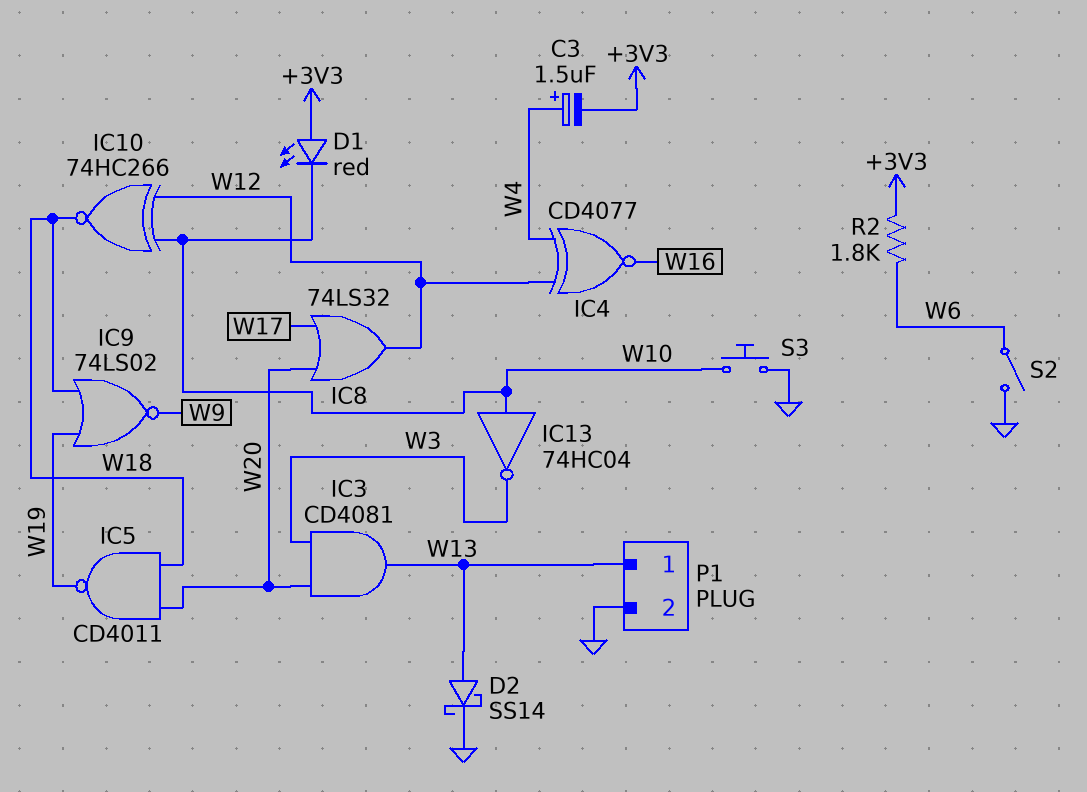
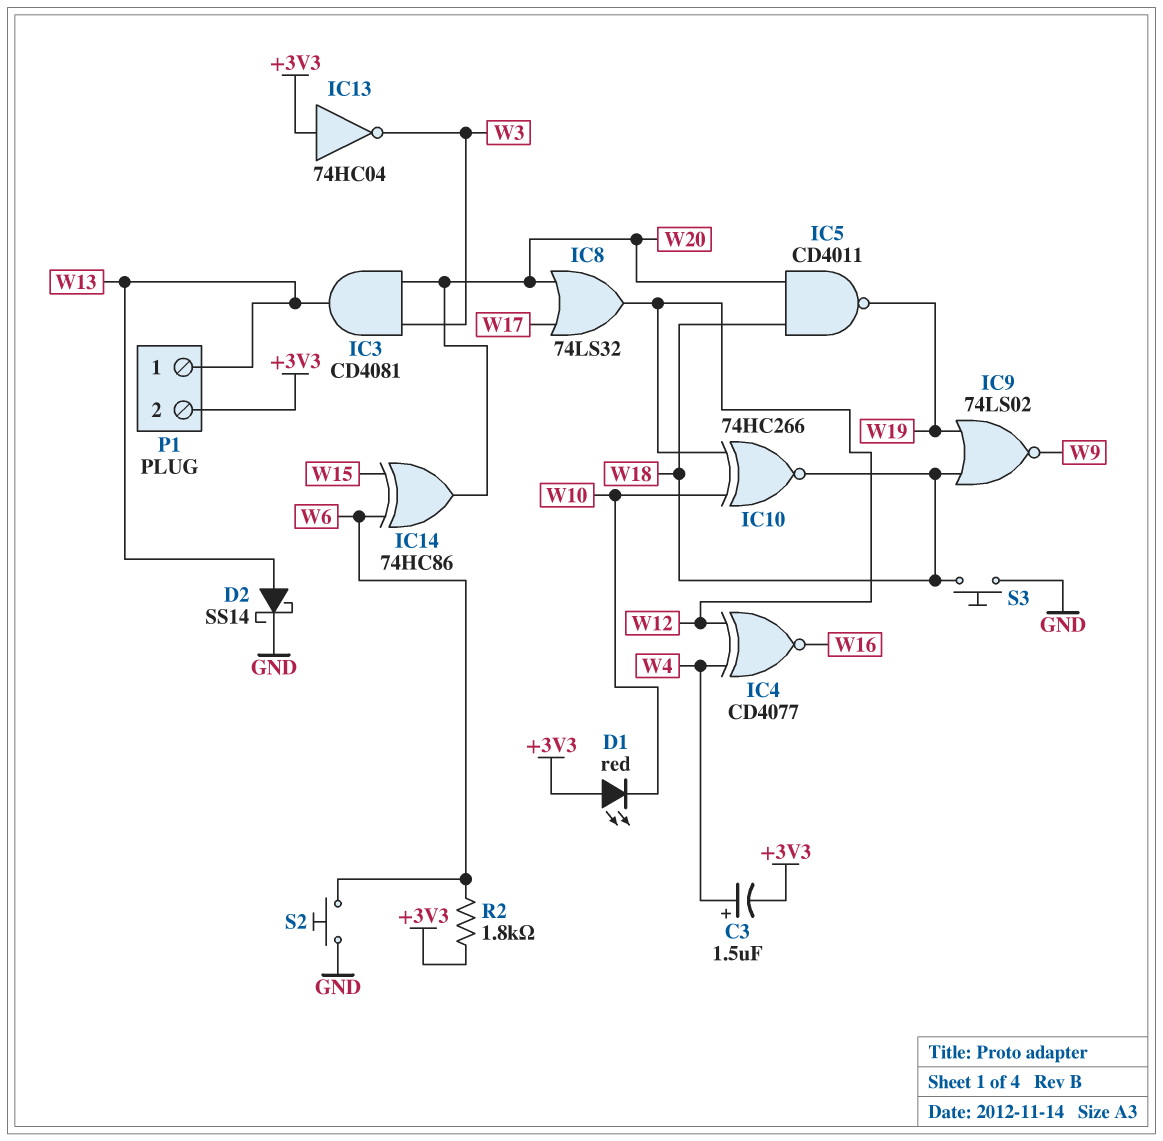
IC13: NOT 74HC04 (in W10, out W3) -> NOT 74HC04 (in +3V3, out W3)
IC14: none -> XOR 74HC86 (in W6, in W15, out W20)
P1 pin 2: GND -> +3V3
S2: switch (GND, W6) -> button (GND, W6)
S3: button (GND, W10) -> button (GND, W18)

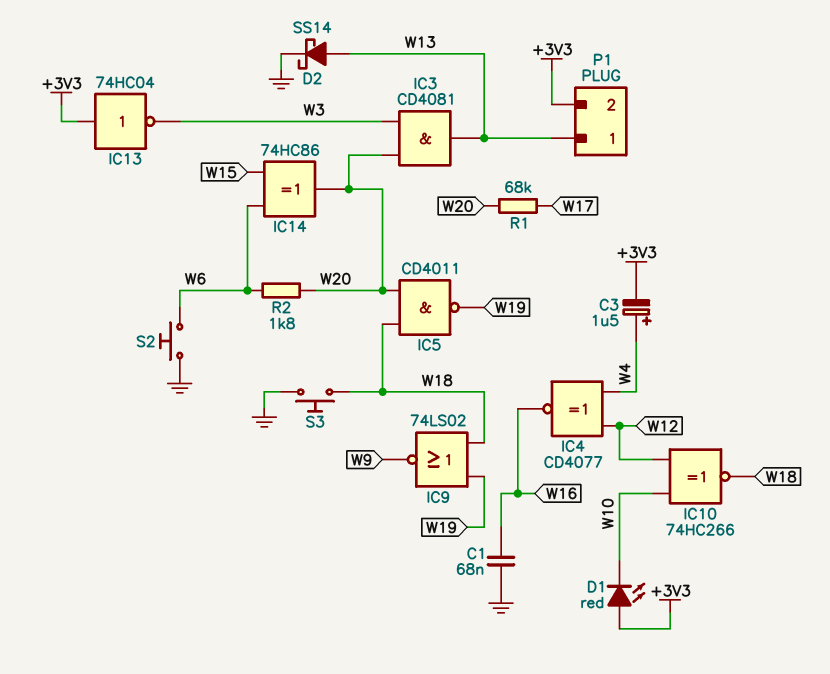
C1: none -> 68nF (GND, W16)
IC8: OR 74LS32 (in W17, in W20, out W12) -> none
R1: none -> 68k (W17, W20)
R2: 1.8k (+3V3, W6) -> 1.8k (W6, W20)

